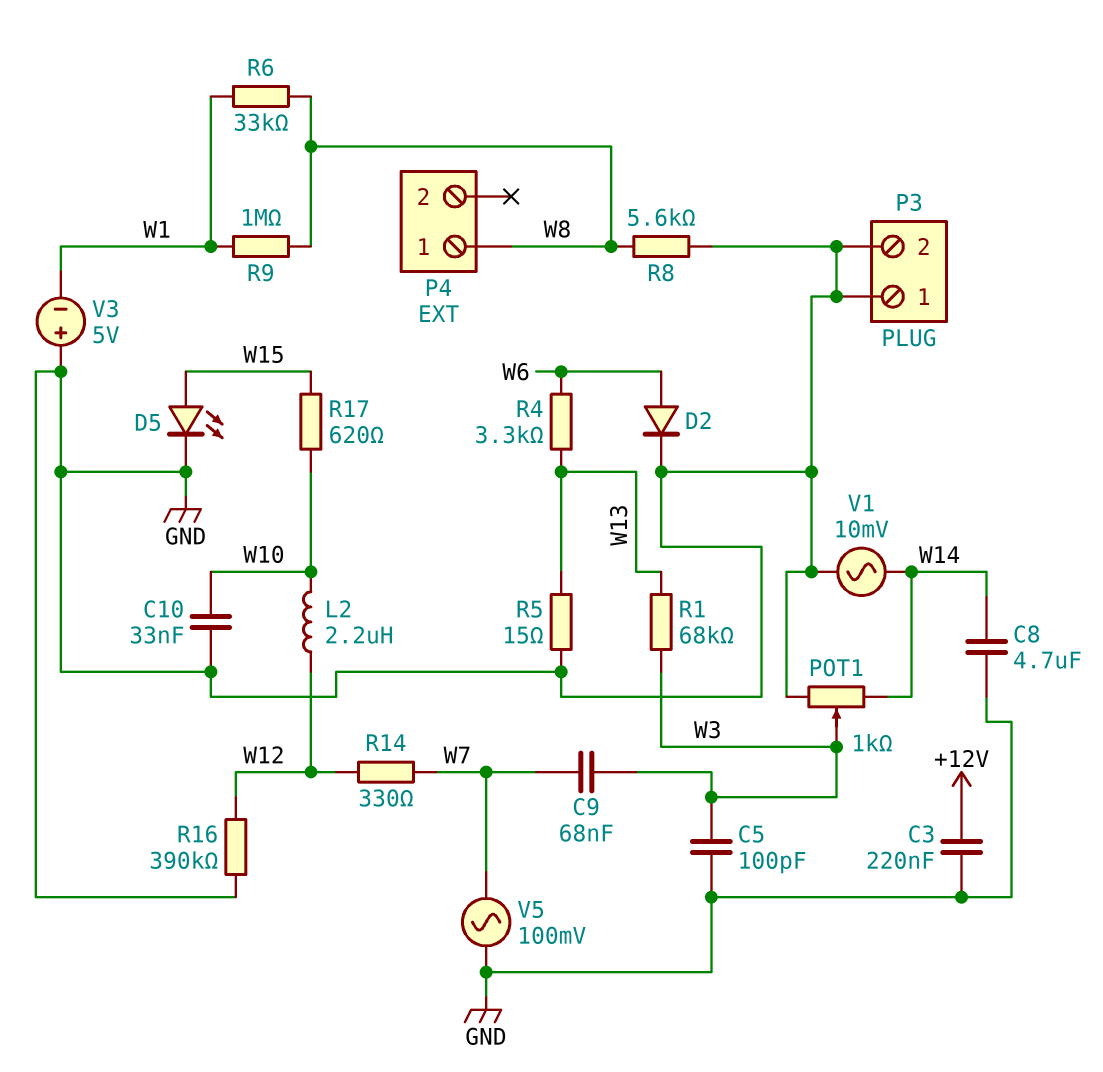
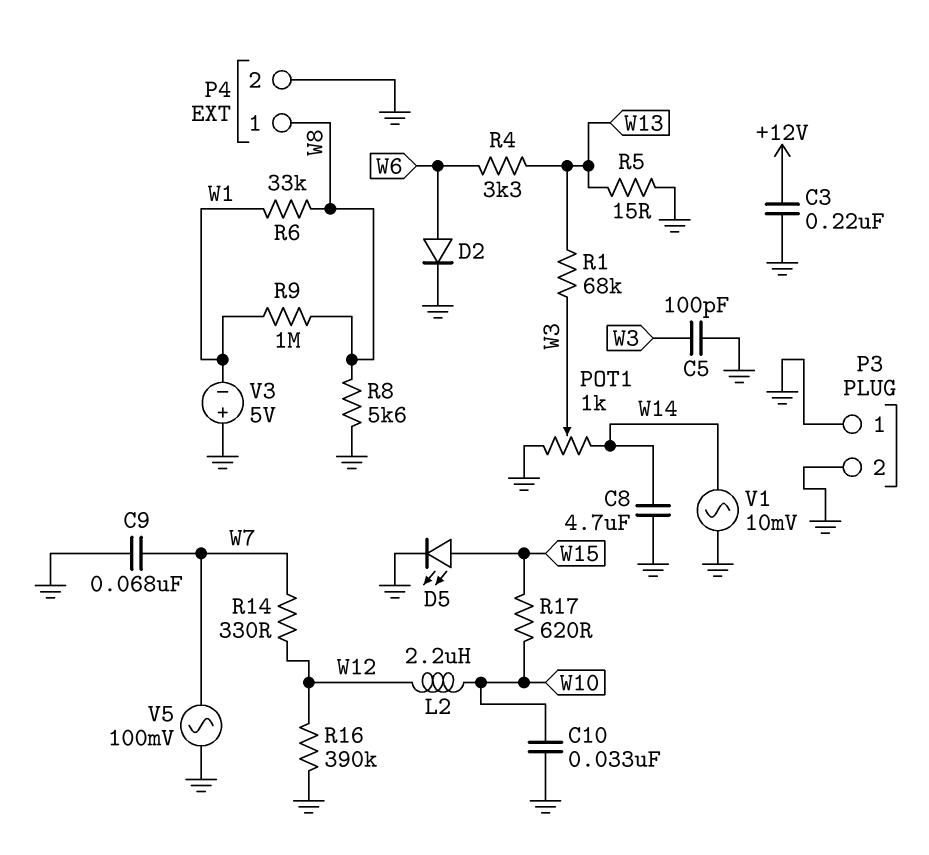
C9: 68nF (W3, W7) -> 68nF (GND, W7)
P4 pin 2: none -> GND

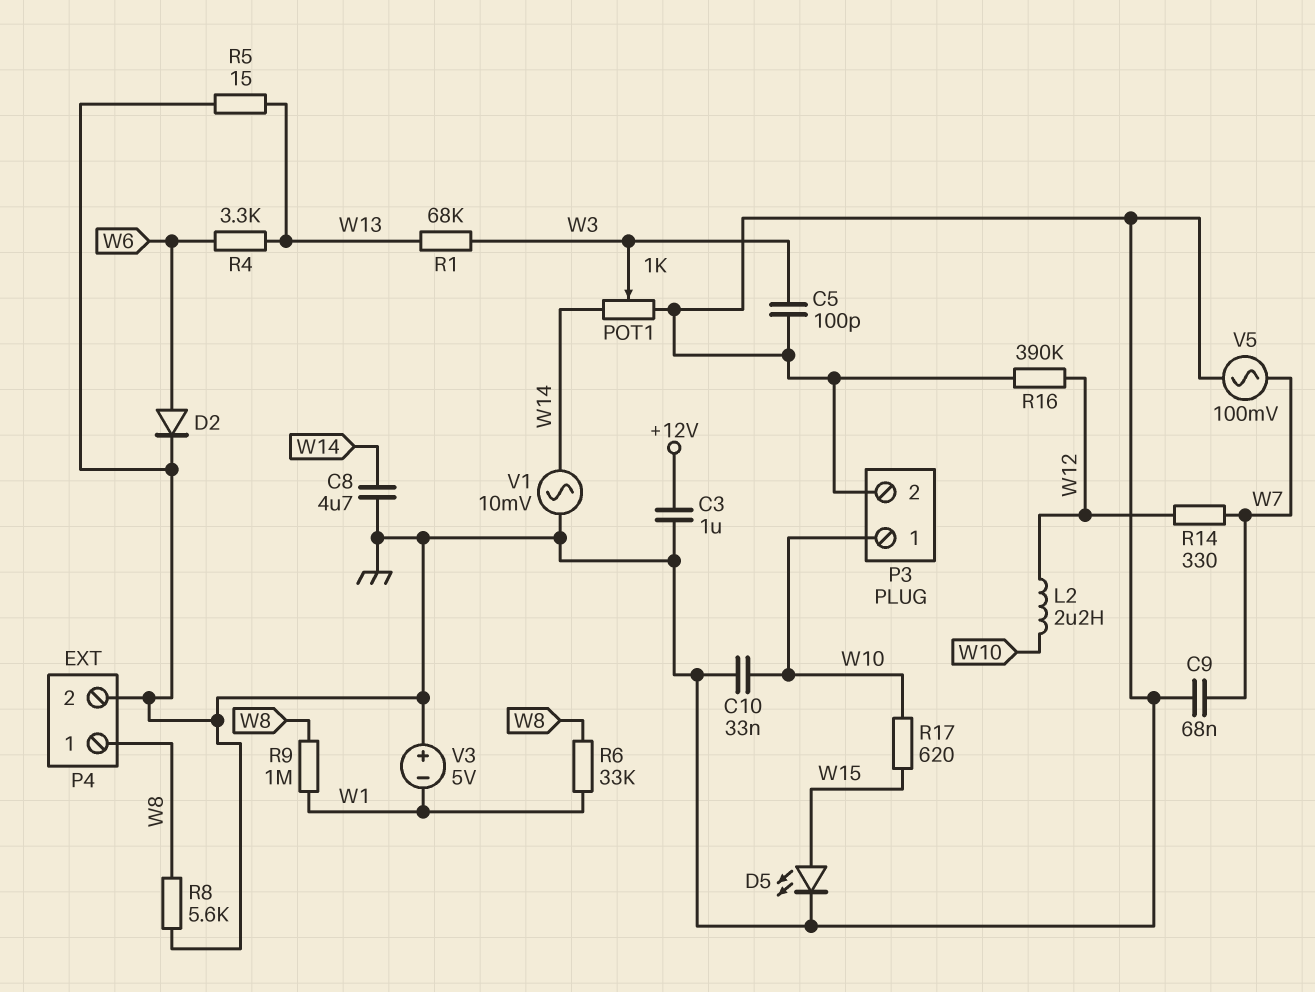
C3: 220nF (+12V, GND) -> 1uF (+12V, GND)
P3 pin 1: GND -> W10

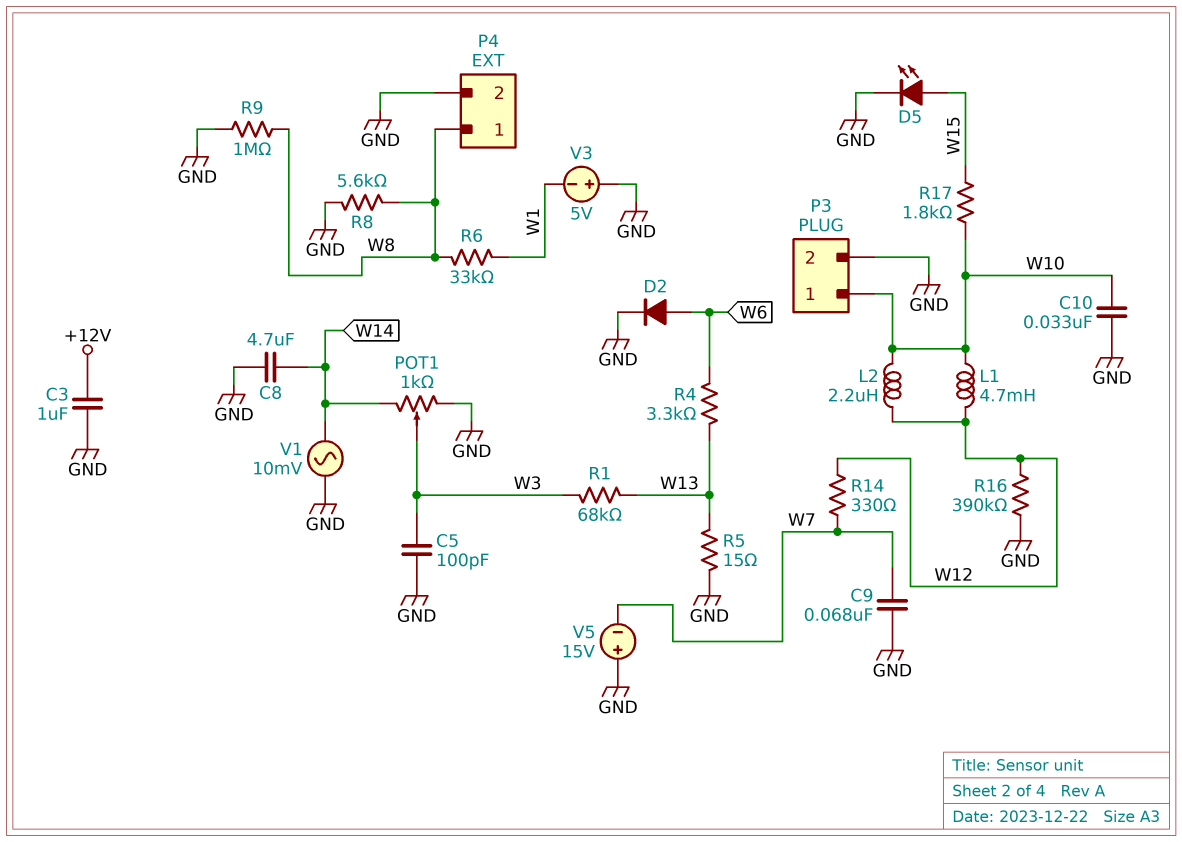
L1: none -> 4.7mH (W10, W12)
R9: 1M (W1, W8) -> 1M (GND, W8)
R17: 620 (W10, W15) -> 1.8k (W10, W15)
V5: AC 100mV (GND, W7) -> 15V (plus GND, minus W7)

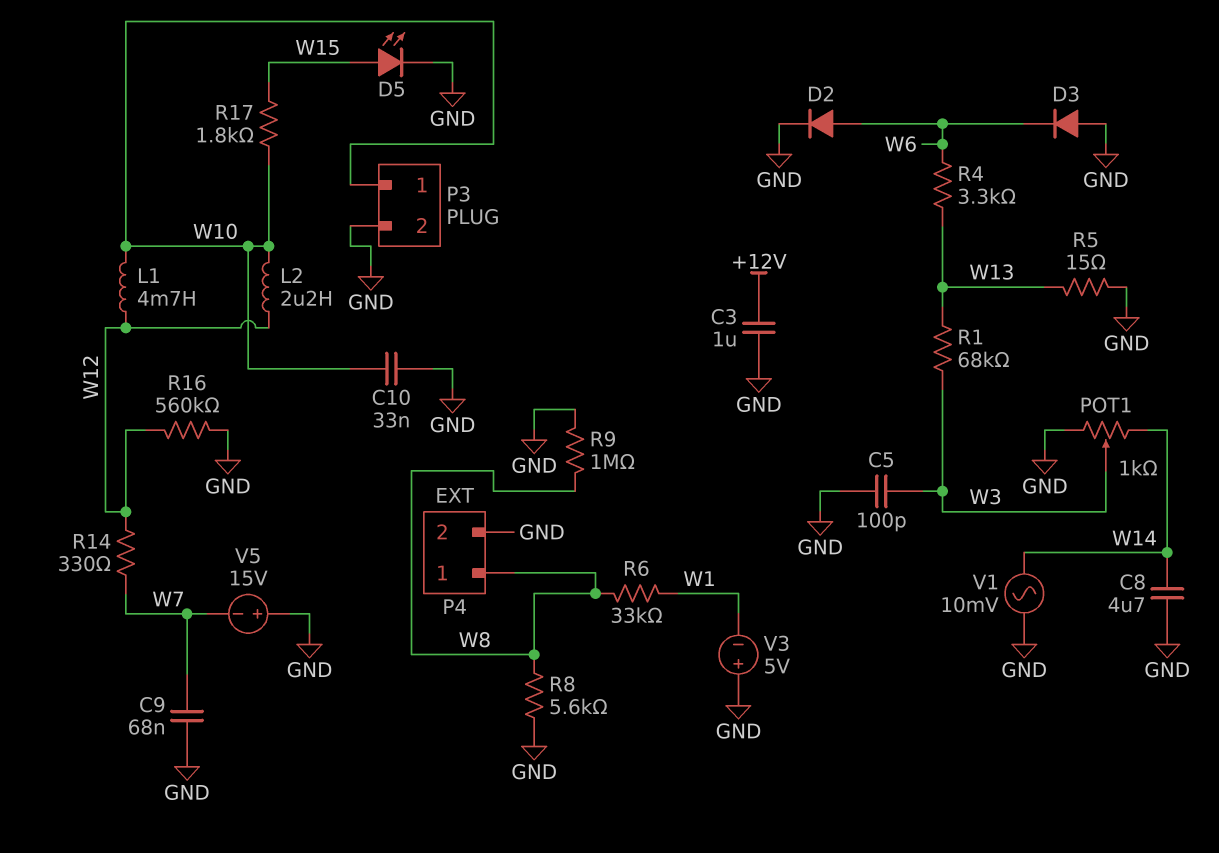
D3: none -> diode (A GND, K W6)
R16: 390k (GND, W12) -> 560k (GND, W12)

